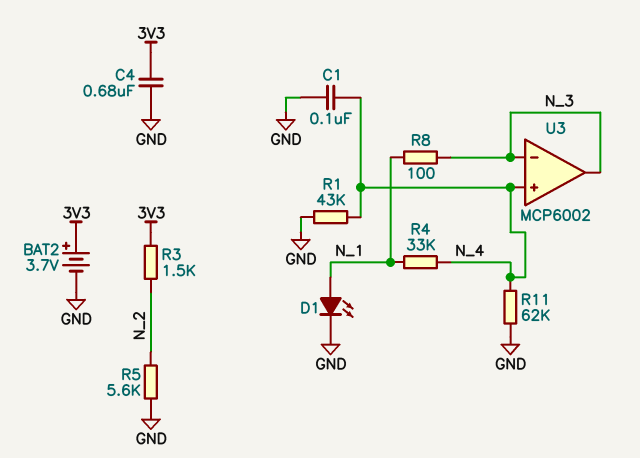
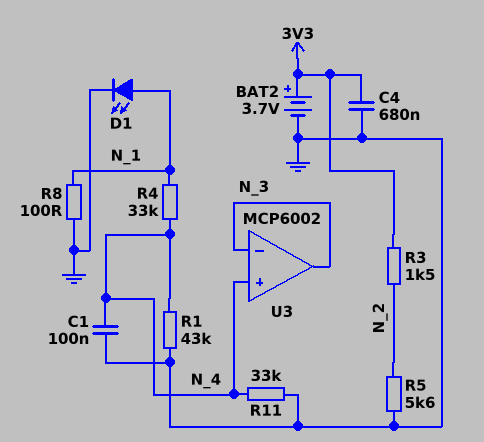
R8: 100 (N_1, N_3) -> 100 (GND, N_1)
R11: 62k (GND, N_4) -> 33k (GND, N_4)

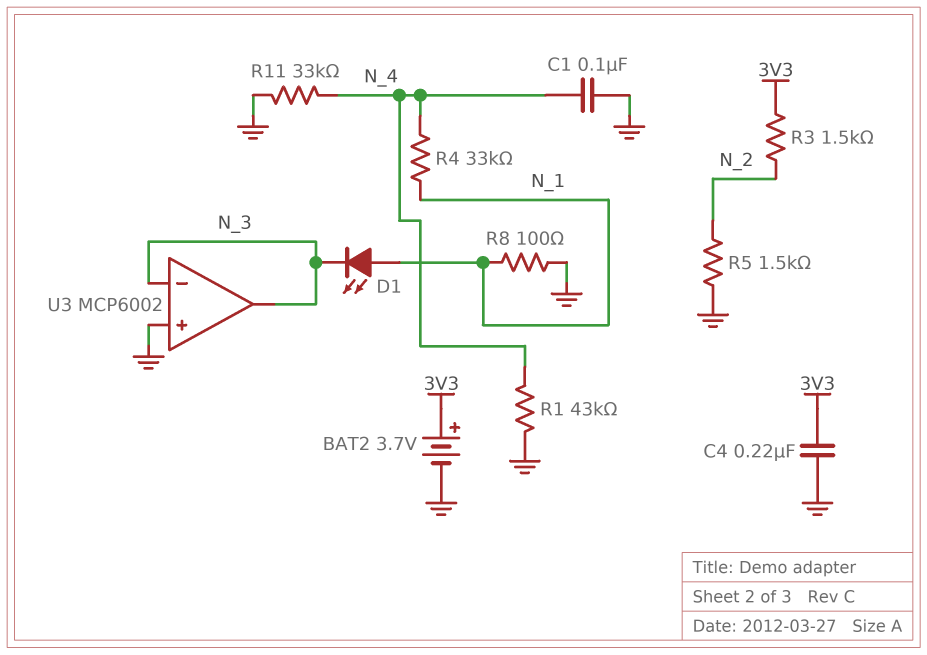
C4: 680nF (3V3, GND) -> 220nF (3V3, GND)
D1: LED (A N_1, K GND) -> LED (A N_1, K N_3)
R5: 5.6k (GND, N_2) -> 1.5k (GND, N_2)
U3 pin in+: N_4 -> GND

